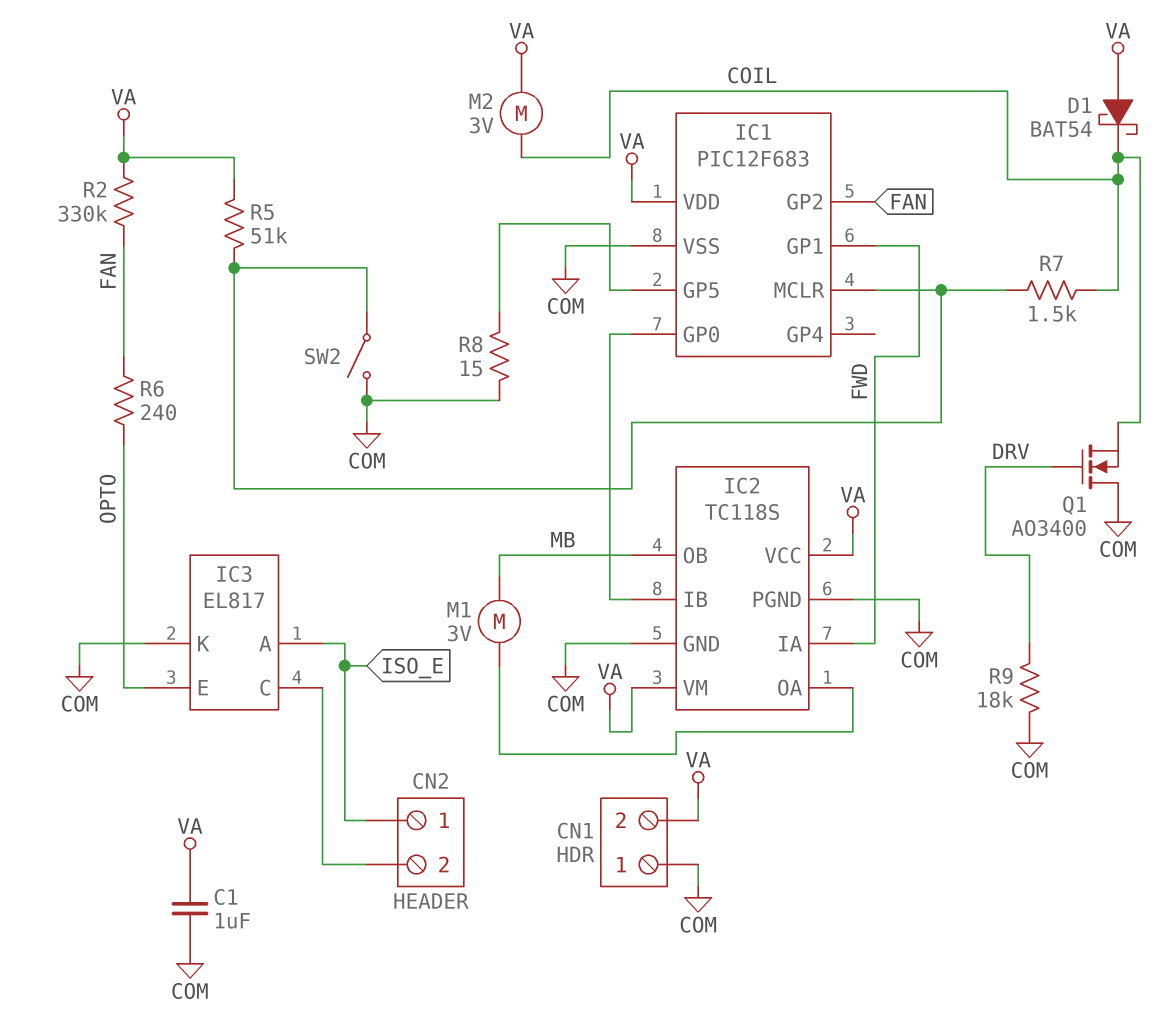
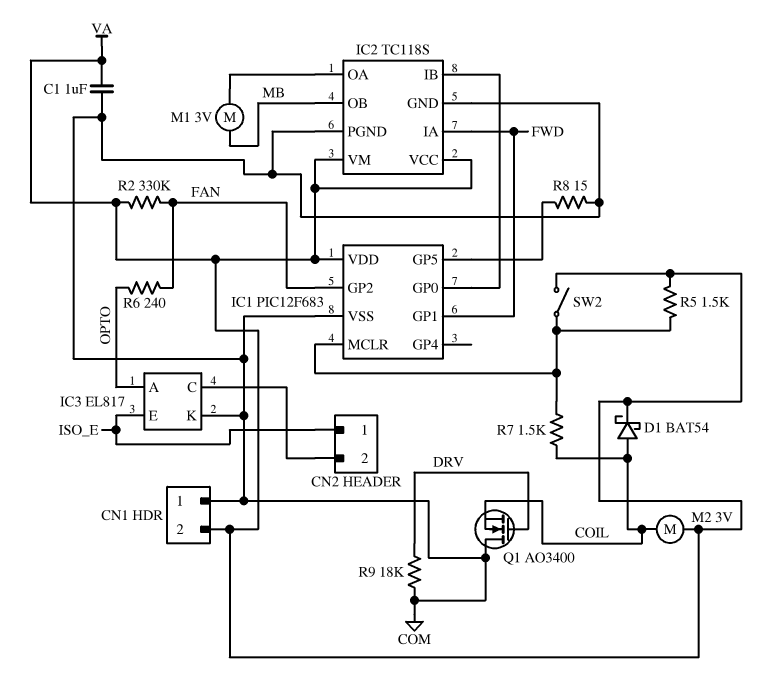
D1: schottky BAT54 (A VA, K COIL) -> schottky BAT54 (A COIL, K VA)
IC3 pin A: ISO_E -> OPTO
IC3 pin E: OPTO -> ISO_E
R5: 51k (IC1/MCLR, VA) -> 1.5k (IC1/MCLR, VA)
SW2: switch (COM, IC1/MCLR) -> switch (IC1/MCLR, VA)

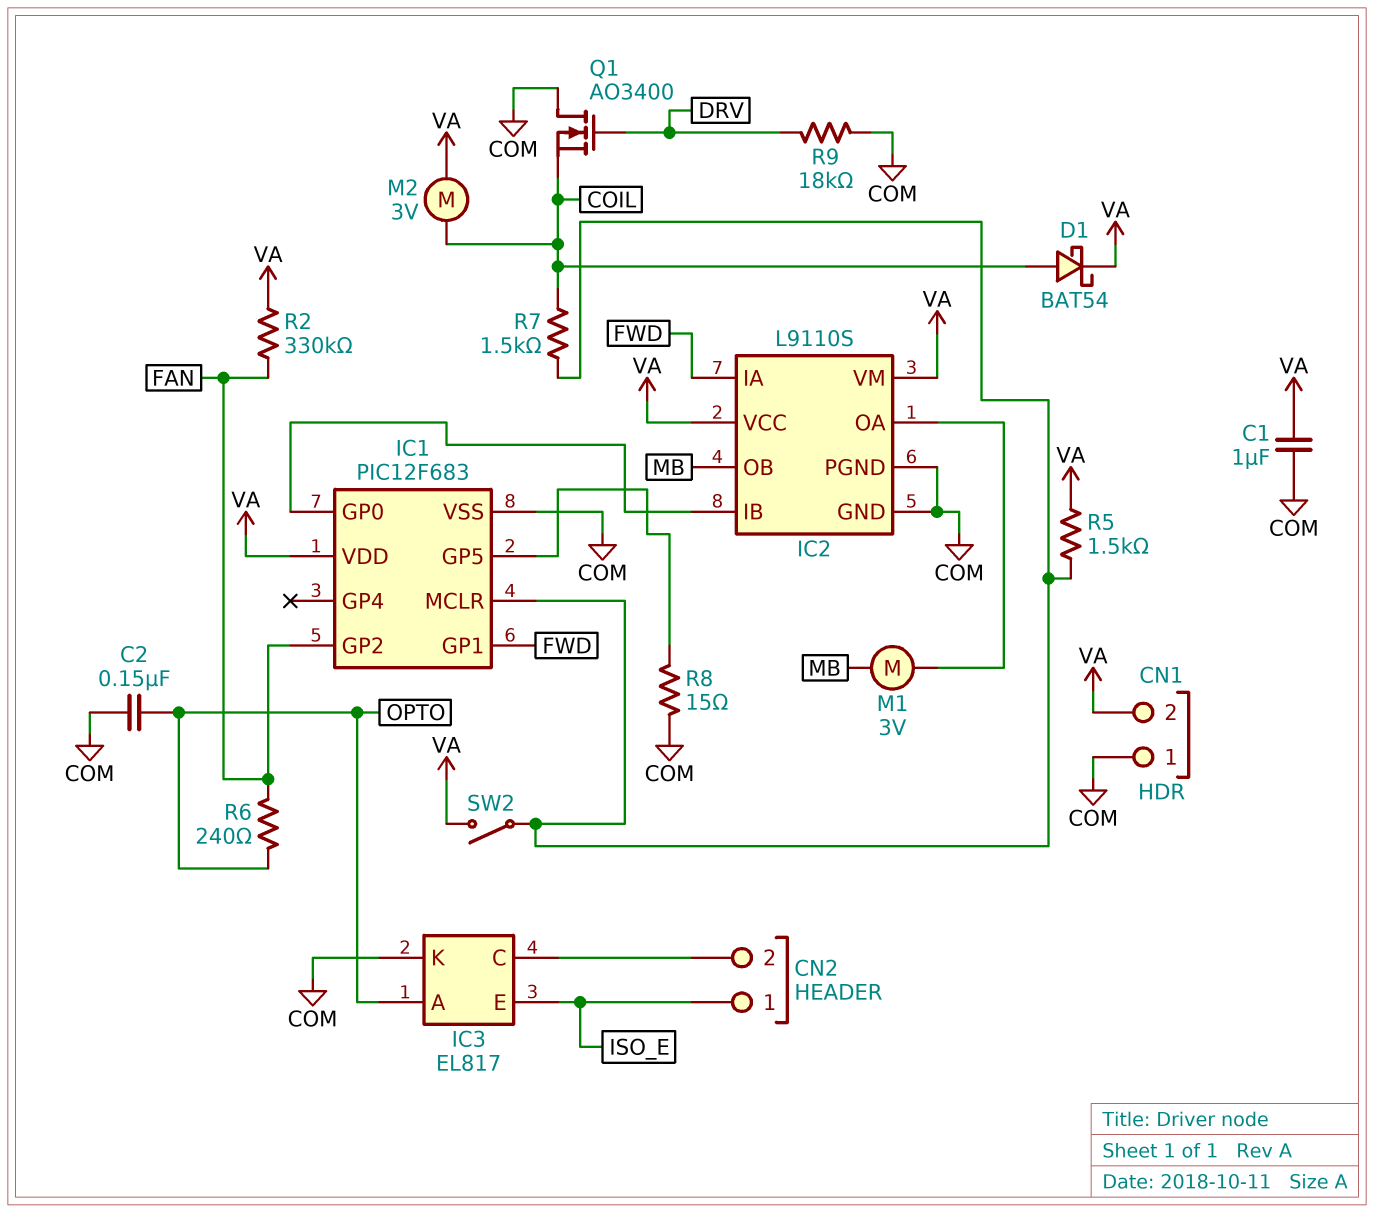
C2: none -> 150nF (COM, OPTO)
IC2: TC118S -> L9110S

